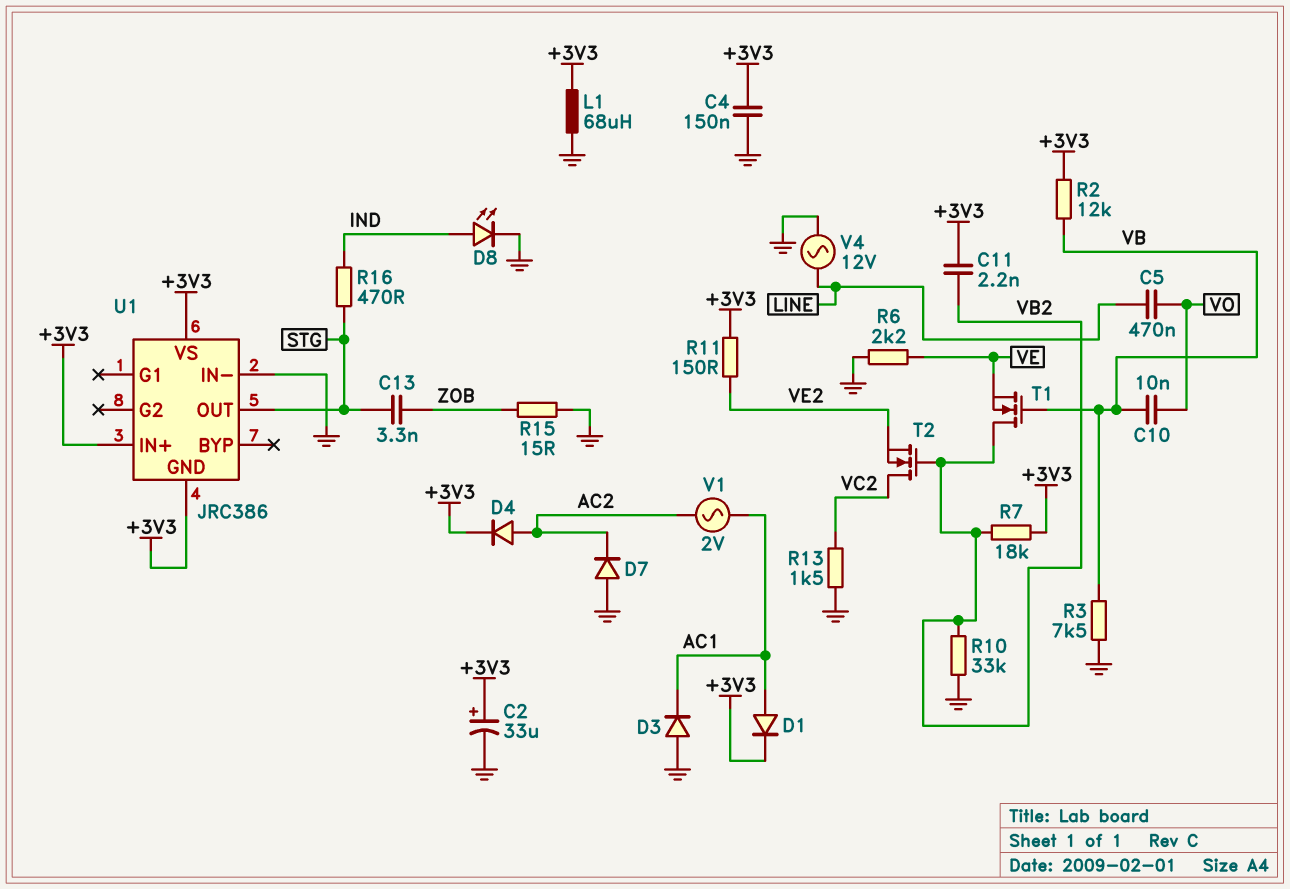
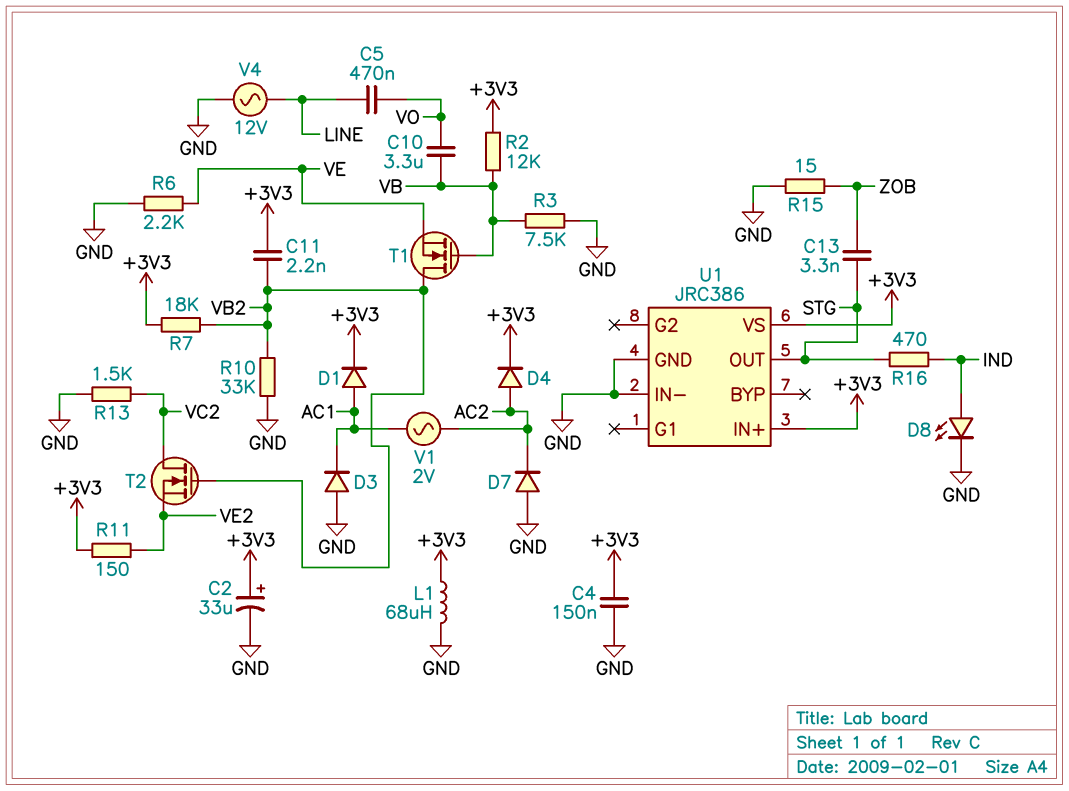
C10: 10nF (VB, VO) -> 3.3uF (VB, VO)
U1 pin GND: +3V3 -> GND

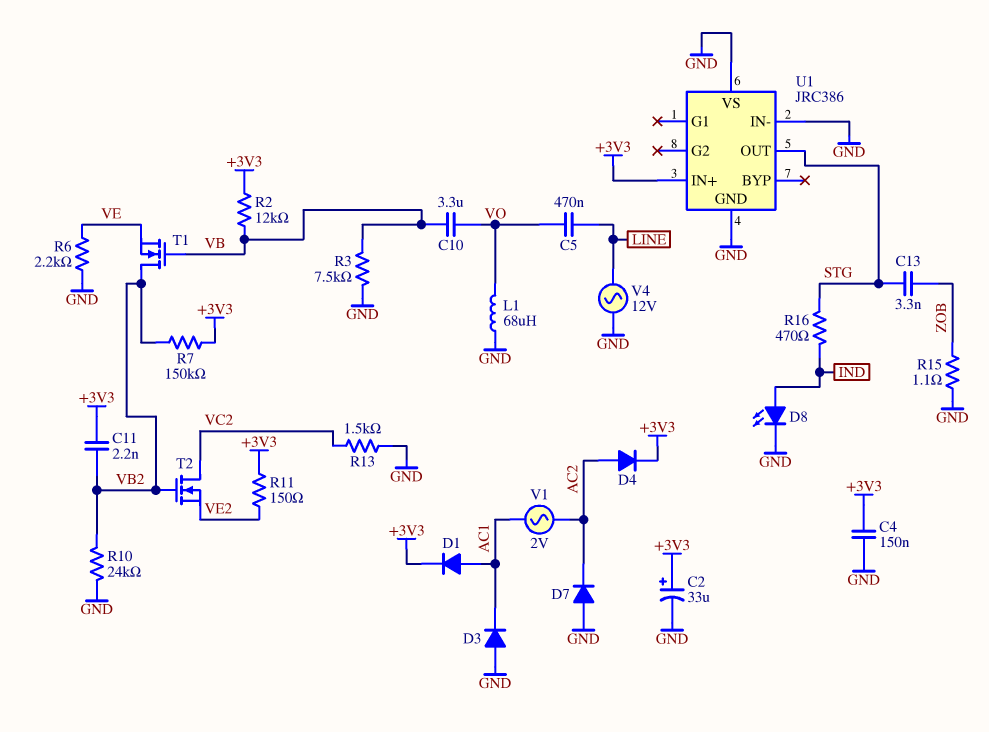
L1: 68uH (+3V3, GND) -> 68uH (GND, VO)
R7: 18k (+3V3, VB2) -> 150k (+3V3, VB2)
R10: 33k (GND, VB2) -> 24k (GND, VB2)
R15: 15 (GND, ZOB) -> 1.1 (GND, ZOB)
U1 pin VS: +3V3 -> GND

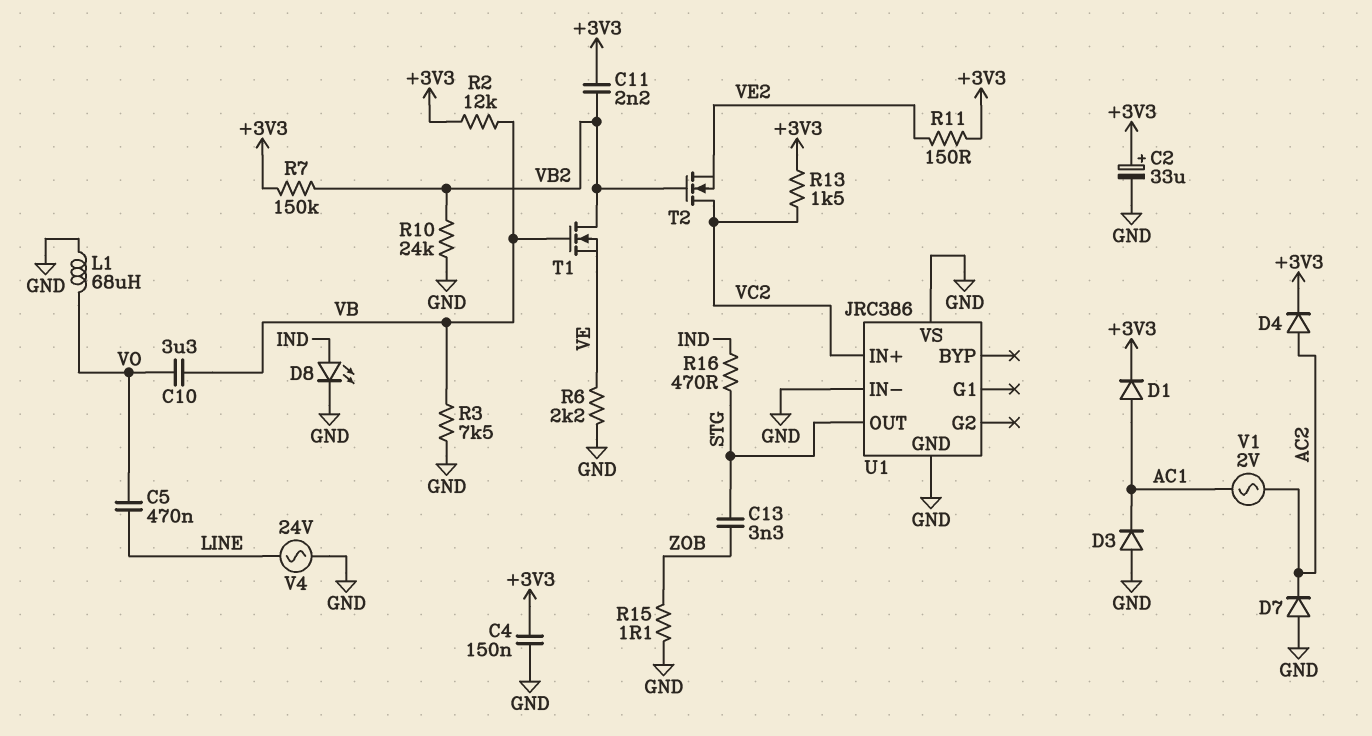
R13: 1.5k (GND, VC2) -> 1.5k (+3V3, VC2)
U1 pin IN+: +3V3 -> VC2
V4: AC 12V (GND, LINE) -> AC 24V (GND, LINE)

